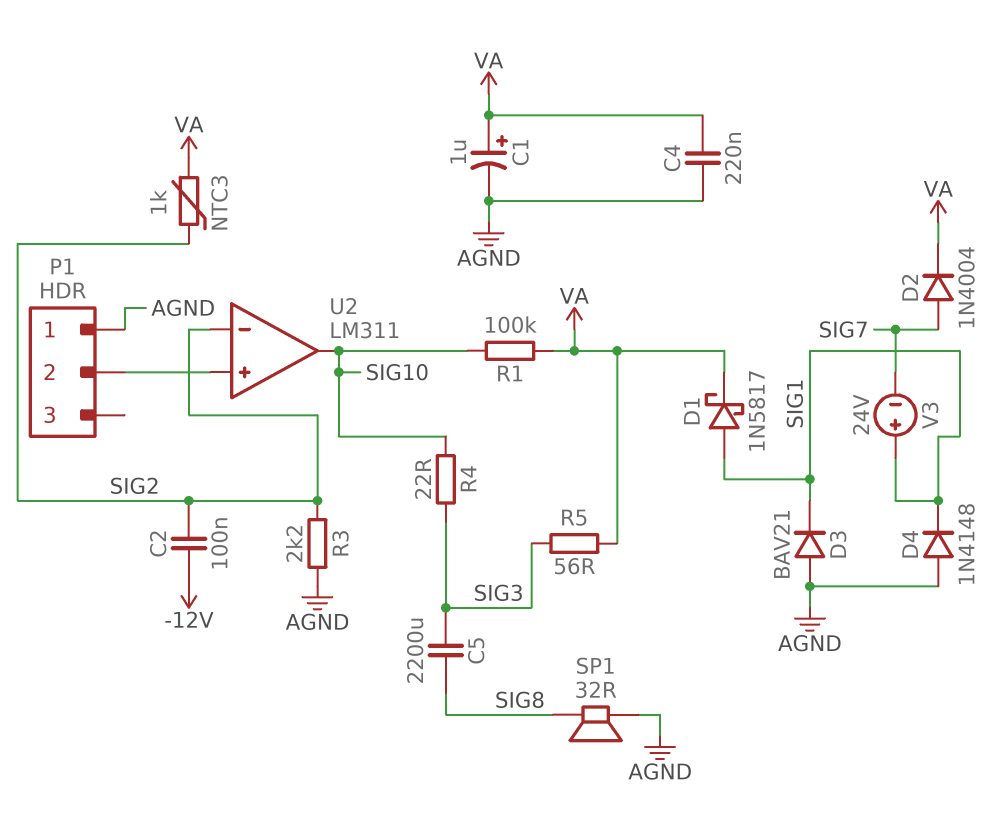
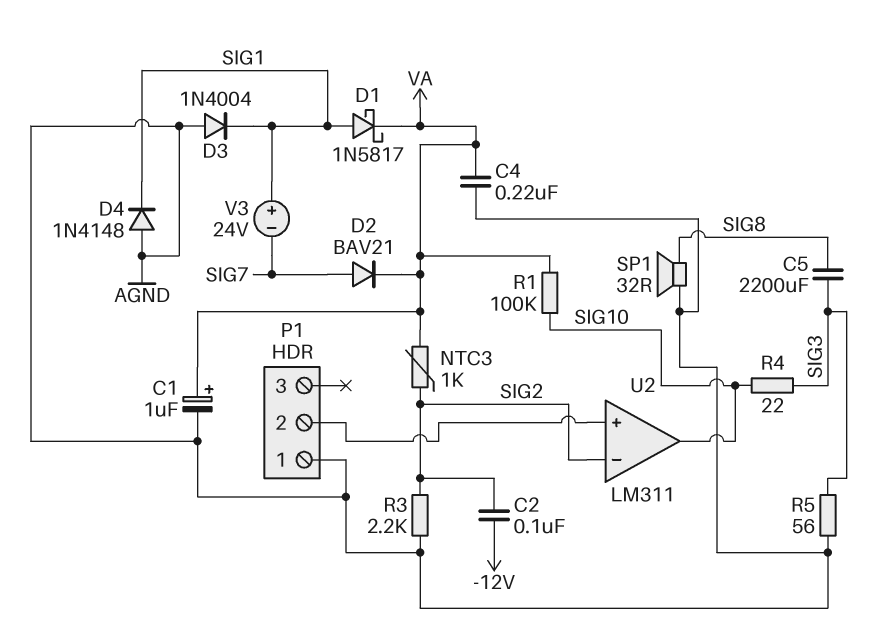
D2: diode 1N4004 (A SIG7, K VA) -> diode BAV21 (A SIG7, K VA)
D3: diode BAV21 (A AGND, K SIG1) -> diode 1N4004 (A AGND, K SIG1)
R5: 56 (SIG3, VA) -> 56 (AGND, SIG3)

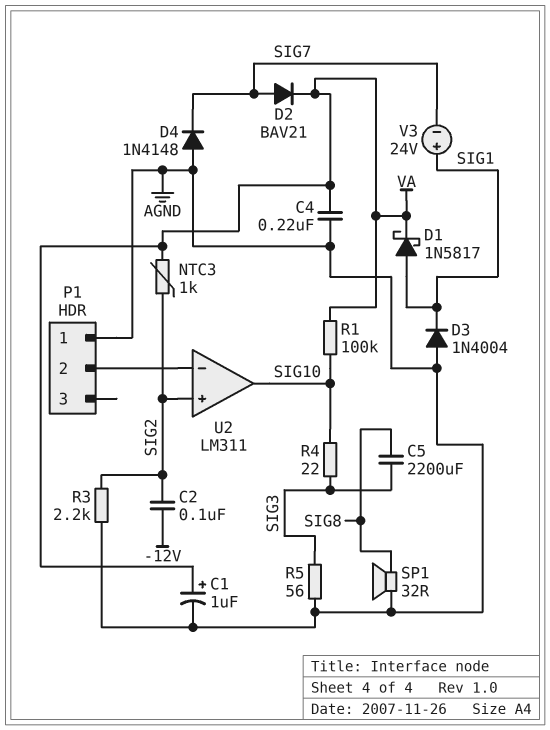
D4: diode 1N4148 (A AGND, K SIG1) -> diode 1N4148 (A AGND, K SIG7)
U2 pin in+: P1/2 -> SIG2
U2 pin in-: SIG2 -> P1/2

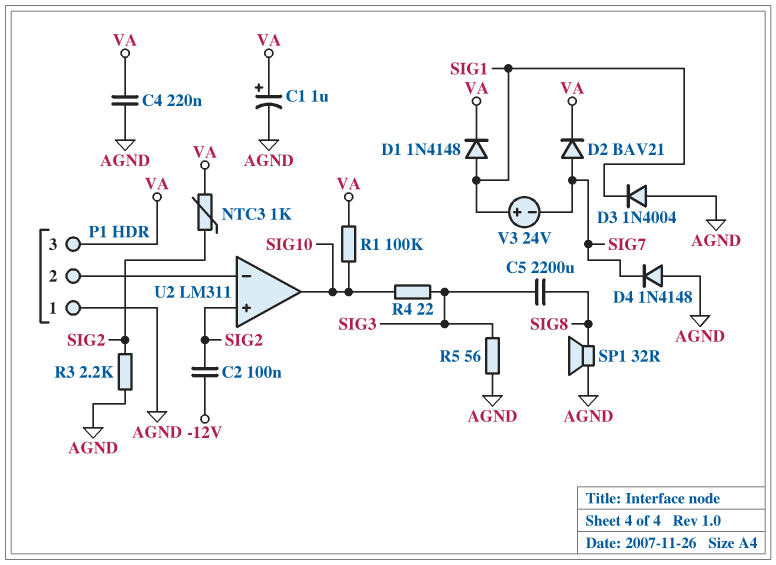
D1: schottky 1N5817 (A SIG1, K VA) -> diode 1N4148 (A SIG1, K VA)
P1 pin 3: none -> VA

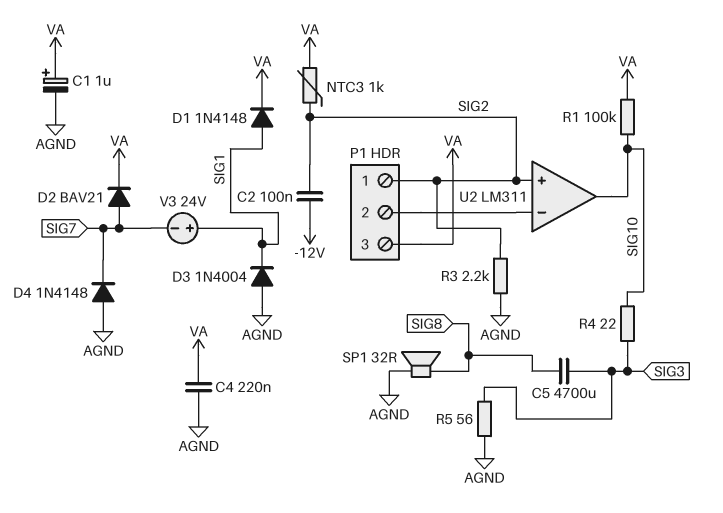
C5: 2200uF (SIG3, SIG8) -> 4700uF (SIG3, SIG8)
P1 pin 1: AGND -> SIG2

